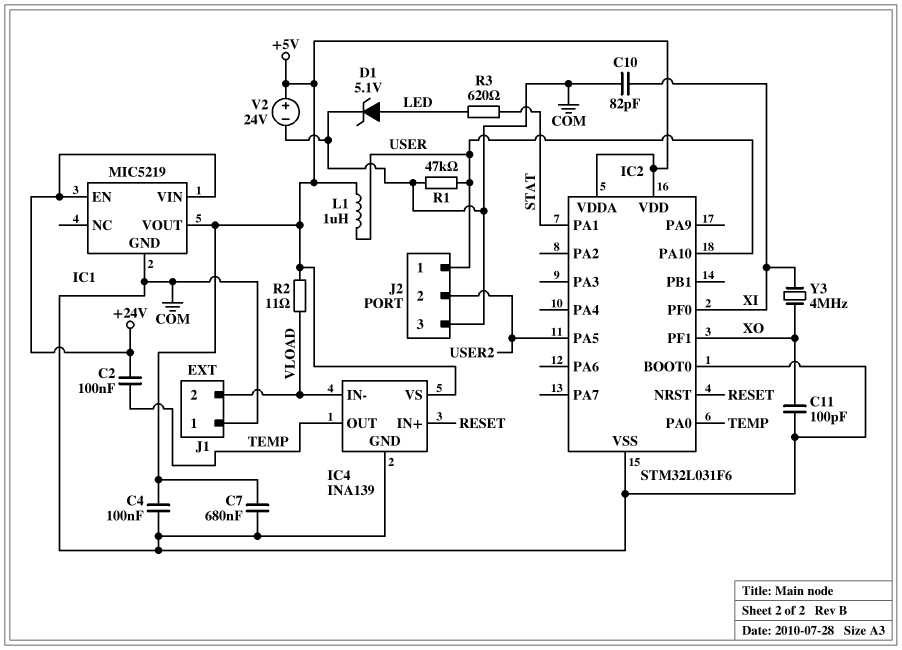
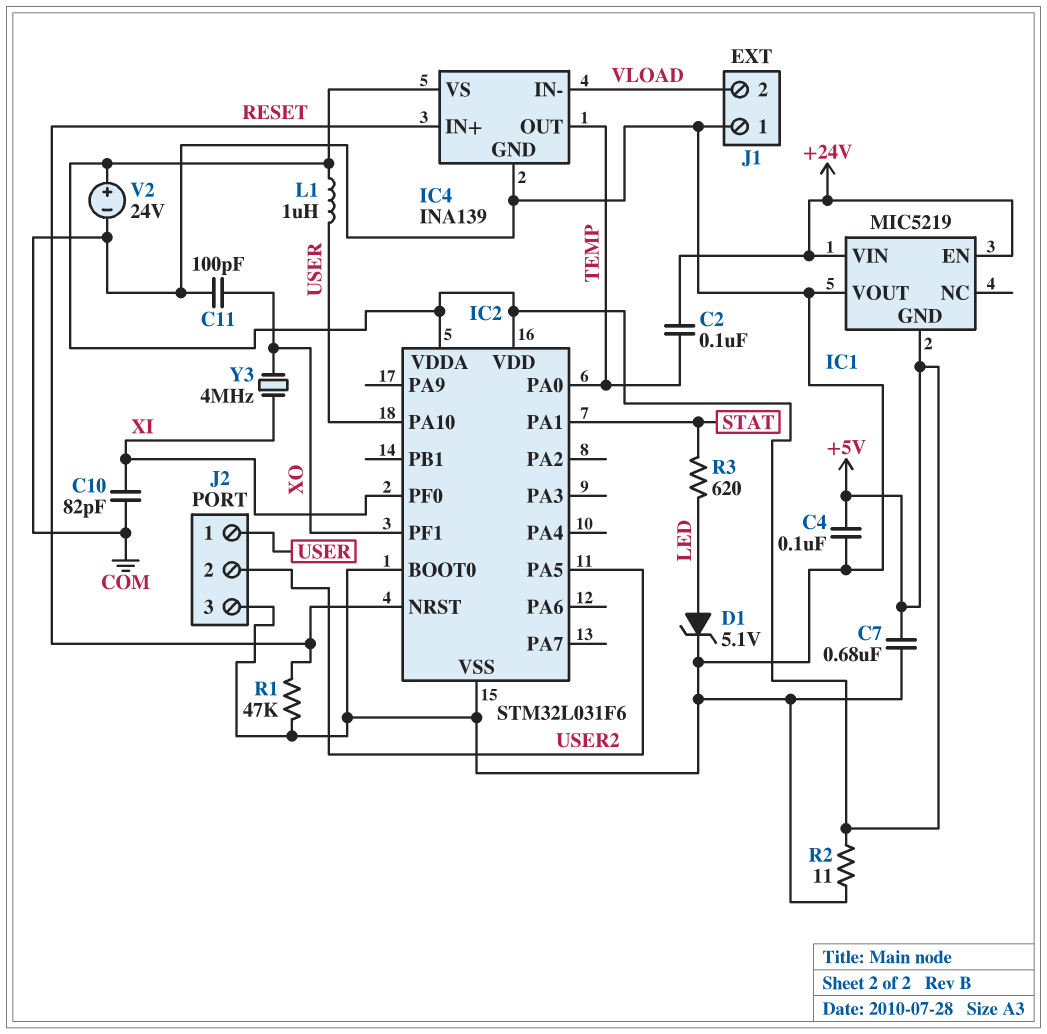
IC1 pin GND: COM -> +5V
IC1 pin VOUT: +5V -> COM
R1: 47k (COM, USER) -> 47k (COM, RESET)
R2: 11 (+5V, VLOAD) -> 11 (+5V, COM)

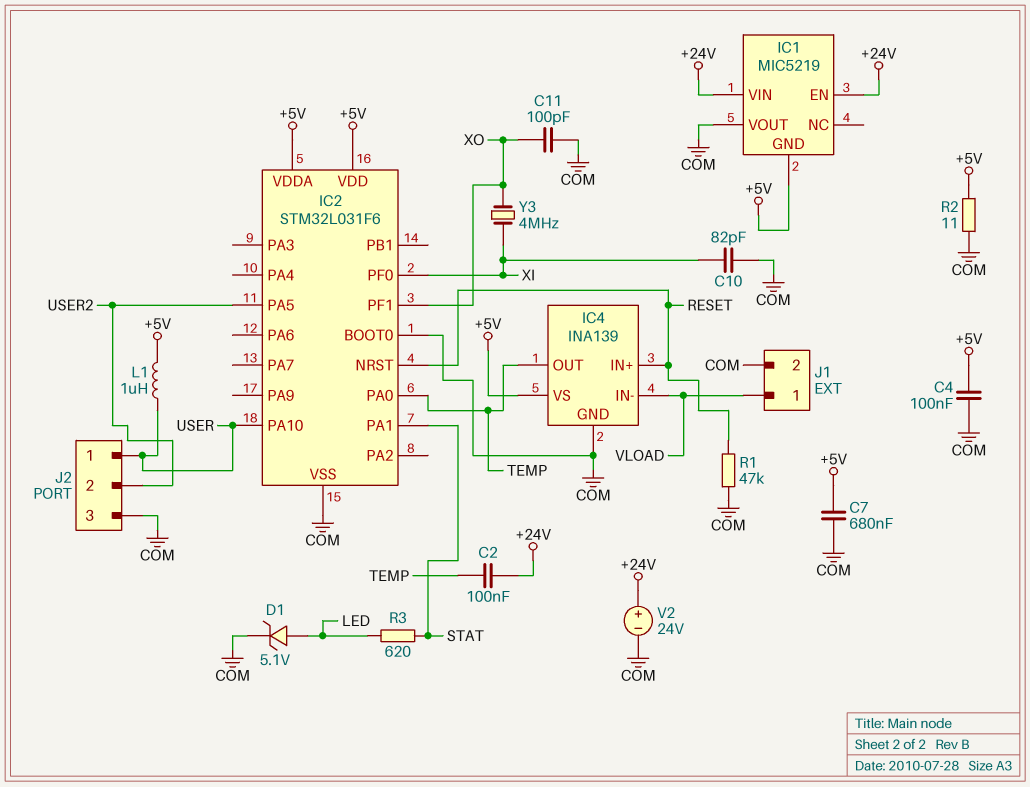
J1 pin 1: COM -> VLOAD
J1 pin 2: VLOAD -> COM
V2: 24V (plus +5V, minus COM) -> 24V (plus +24V, minus COM)

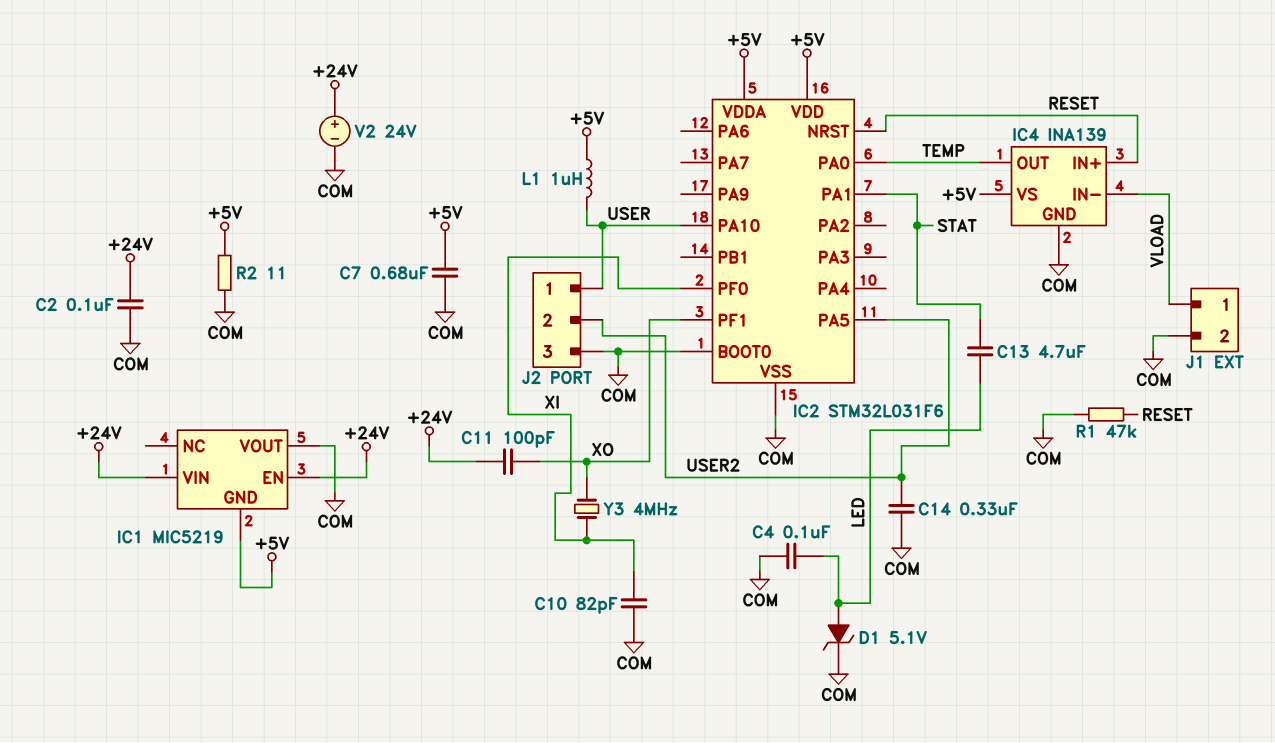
C2: 100nF (+24V, TEMP) -> 100nF (+24V, COM)
C4: 100nF (+5V, COM) -> 100nF (COM, LED)
C11: 100pF (COM, XO) -> 100pF (+24V, XO)
C13: none -> 4.7uF (LED, STAT)
C14: none -> 330nF (COM, USER2)
R3: 620 (LED, STAT) -> none

